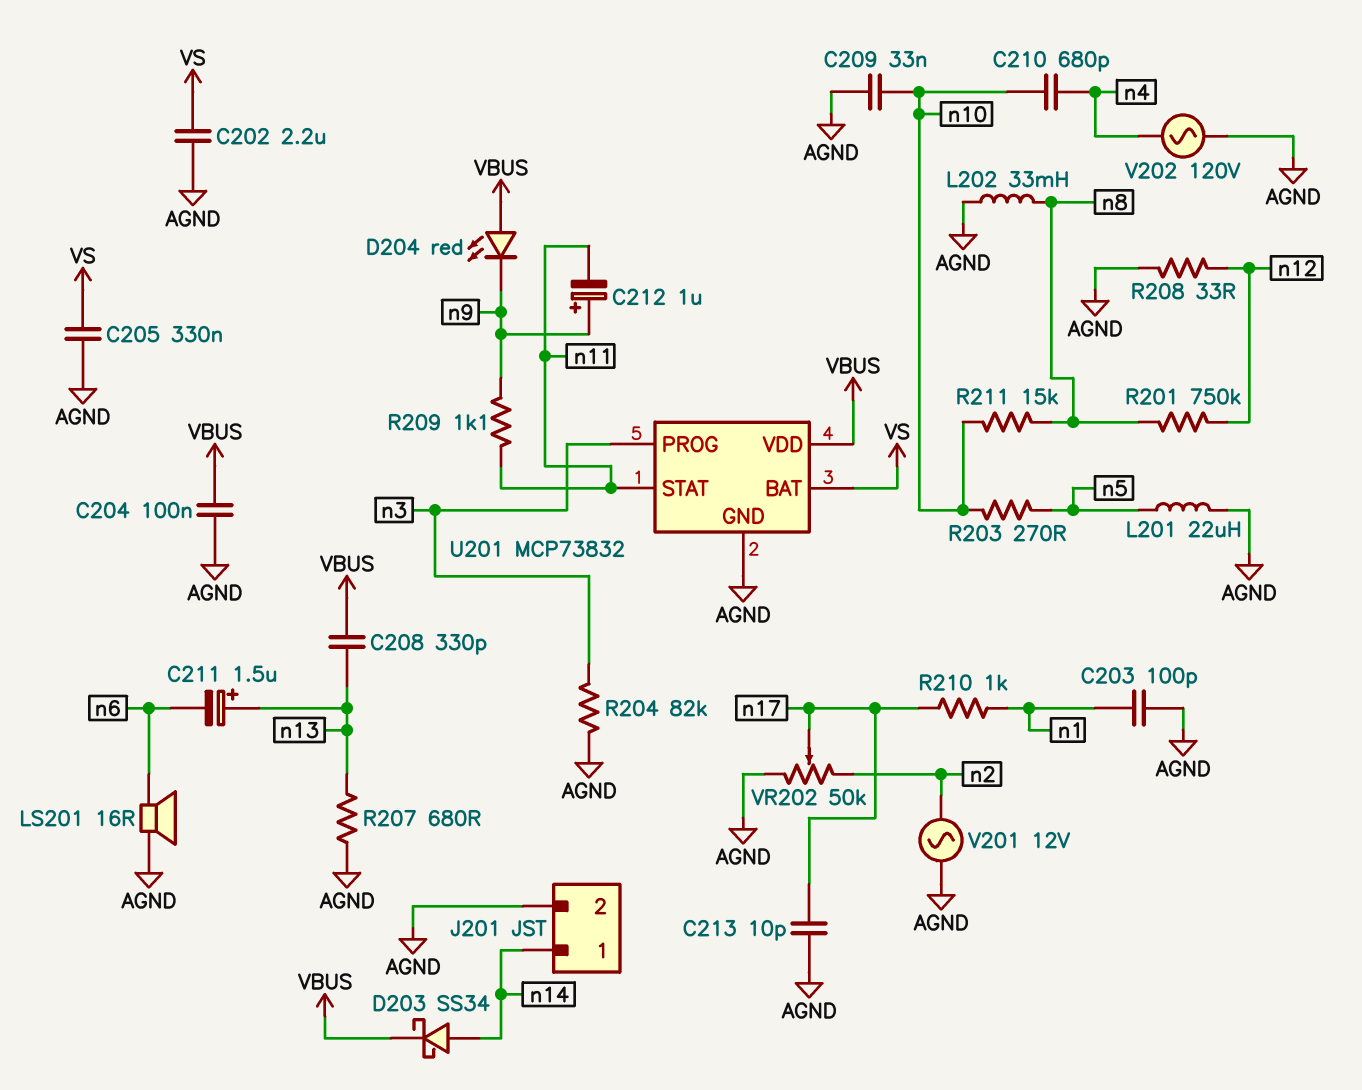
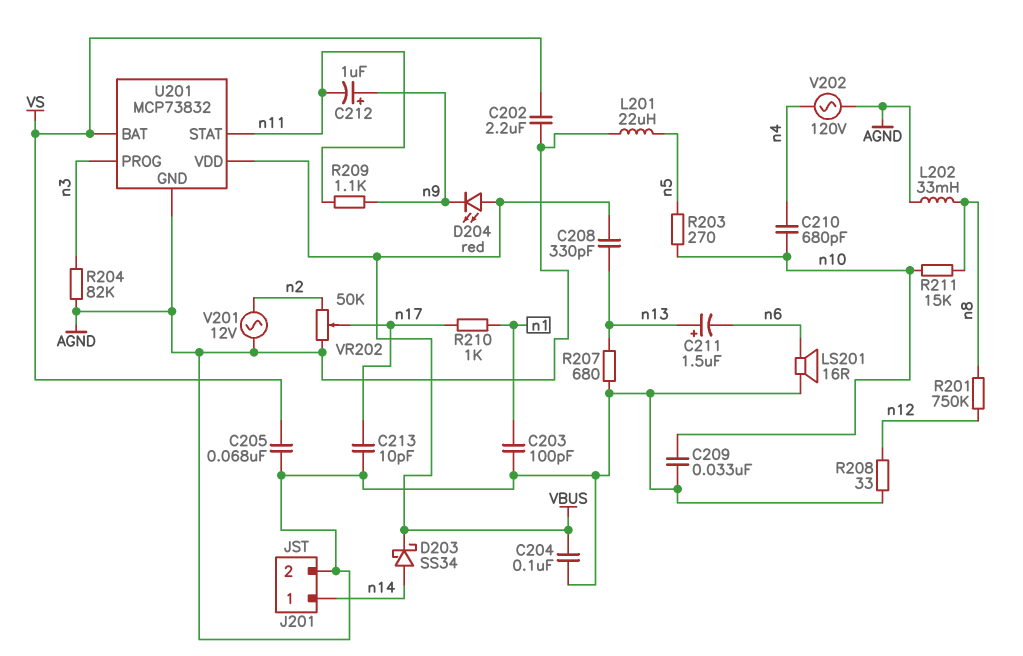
C205: 330nF (AGND, VS) -> 68nF (AGND, VS)

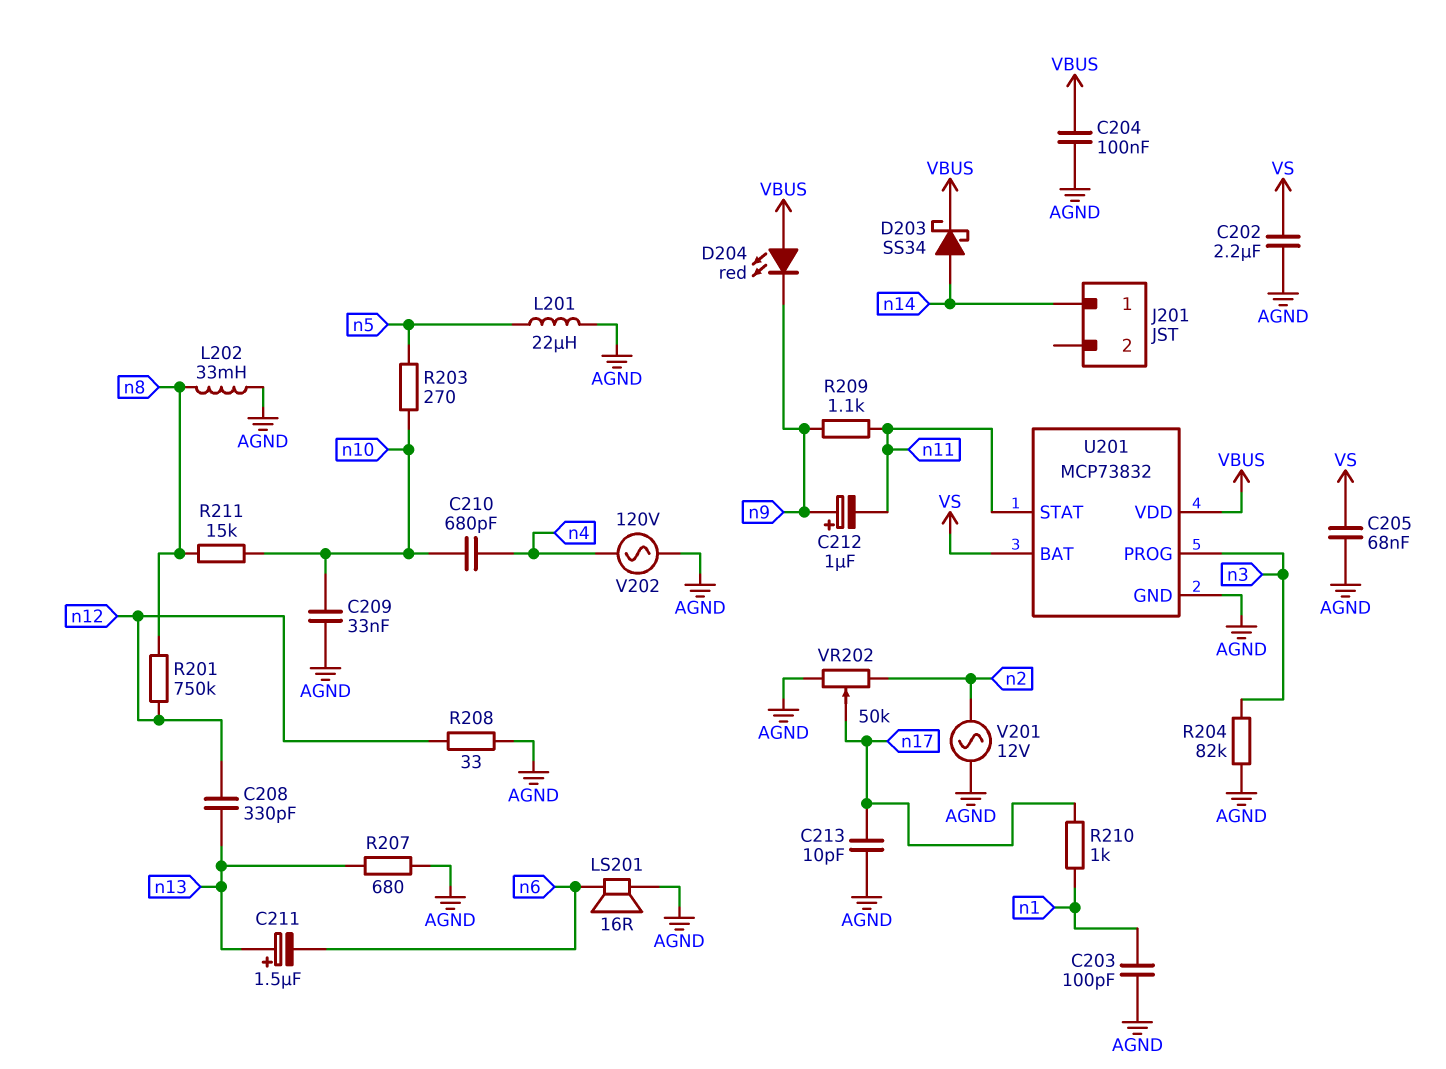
C208: 330pF (VBUS, n13) -> 330pF (n12, n13)
J201 pin 2: AGND -> none

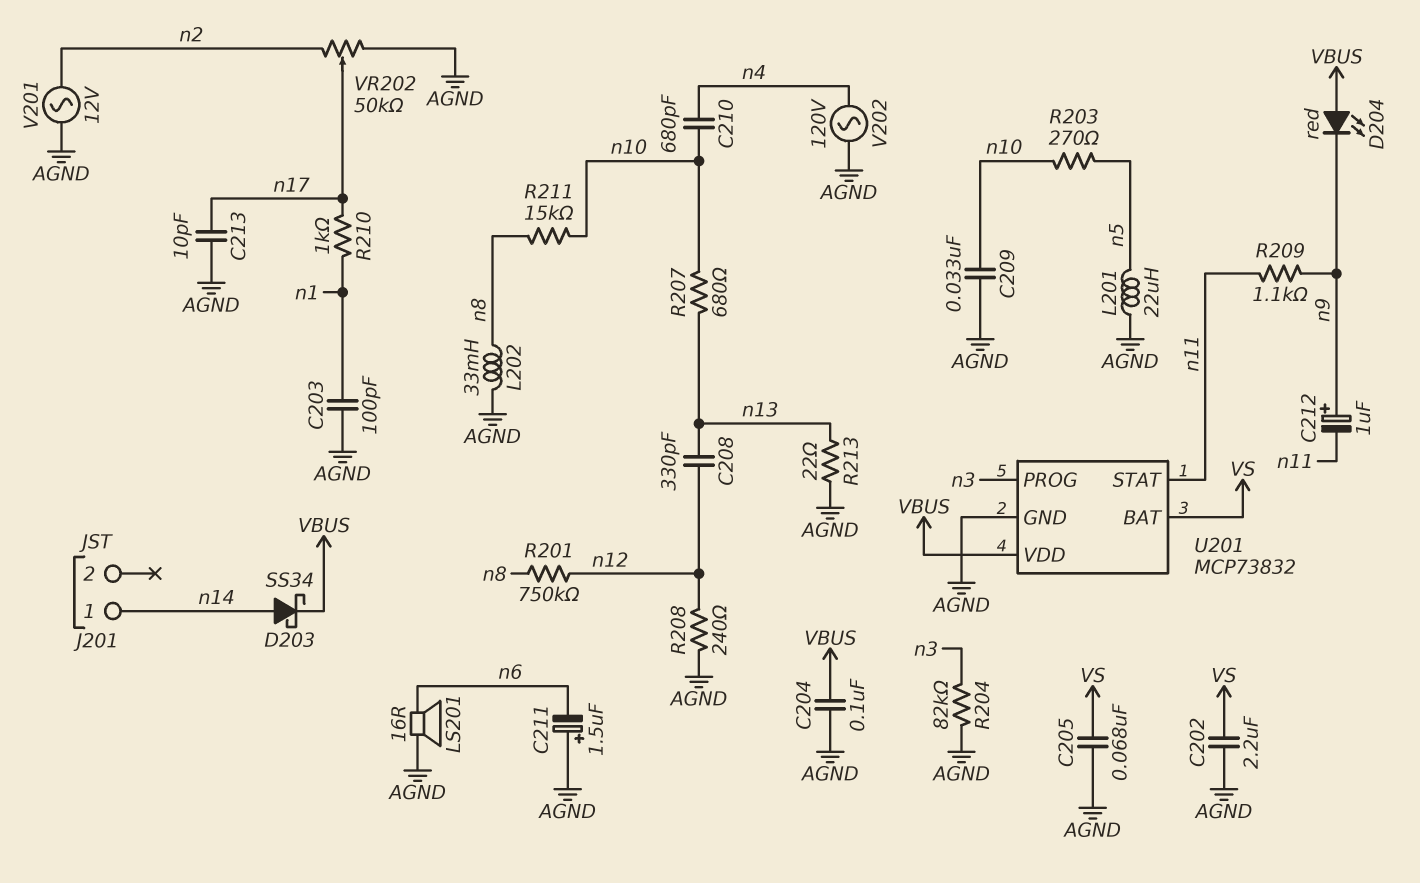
C211: 1.5uF (plus n13, minus n6) -> 1.5uF (plus AGND, minus n6)
R207: 680 (AGND, n13) -> 680 (n10, n13)
R208: 33 (AGND, n12) -> 240 (AGND, n12)
R213: none -> 22 (AGND, n13)

